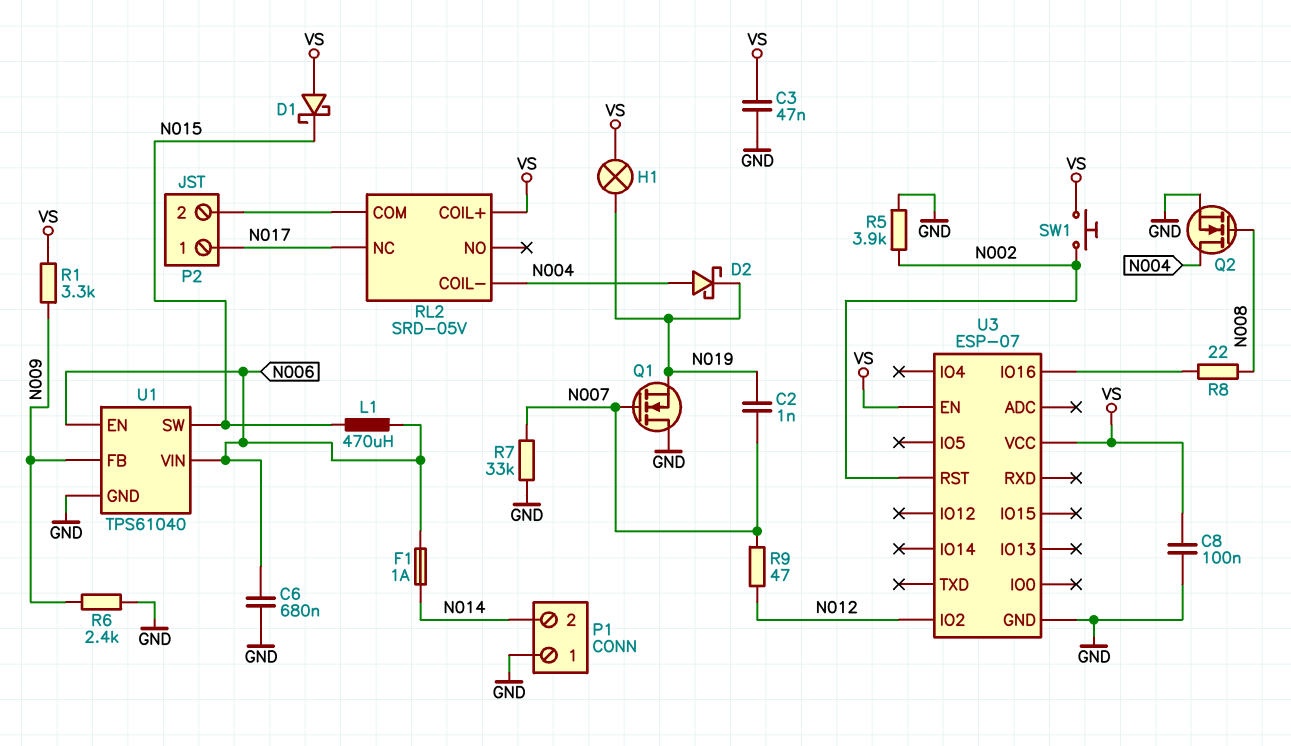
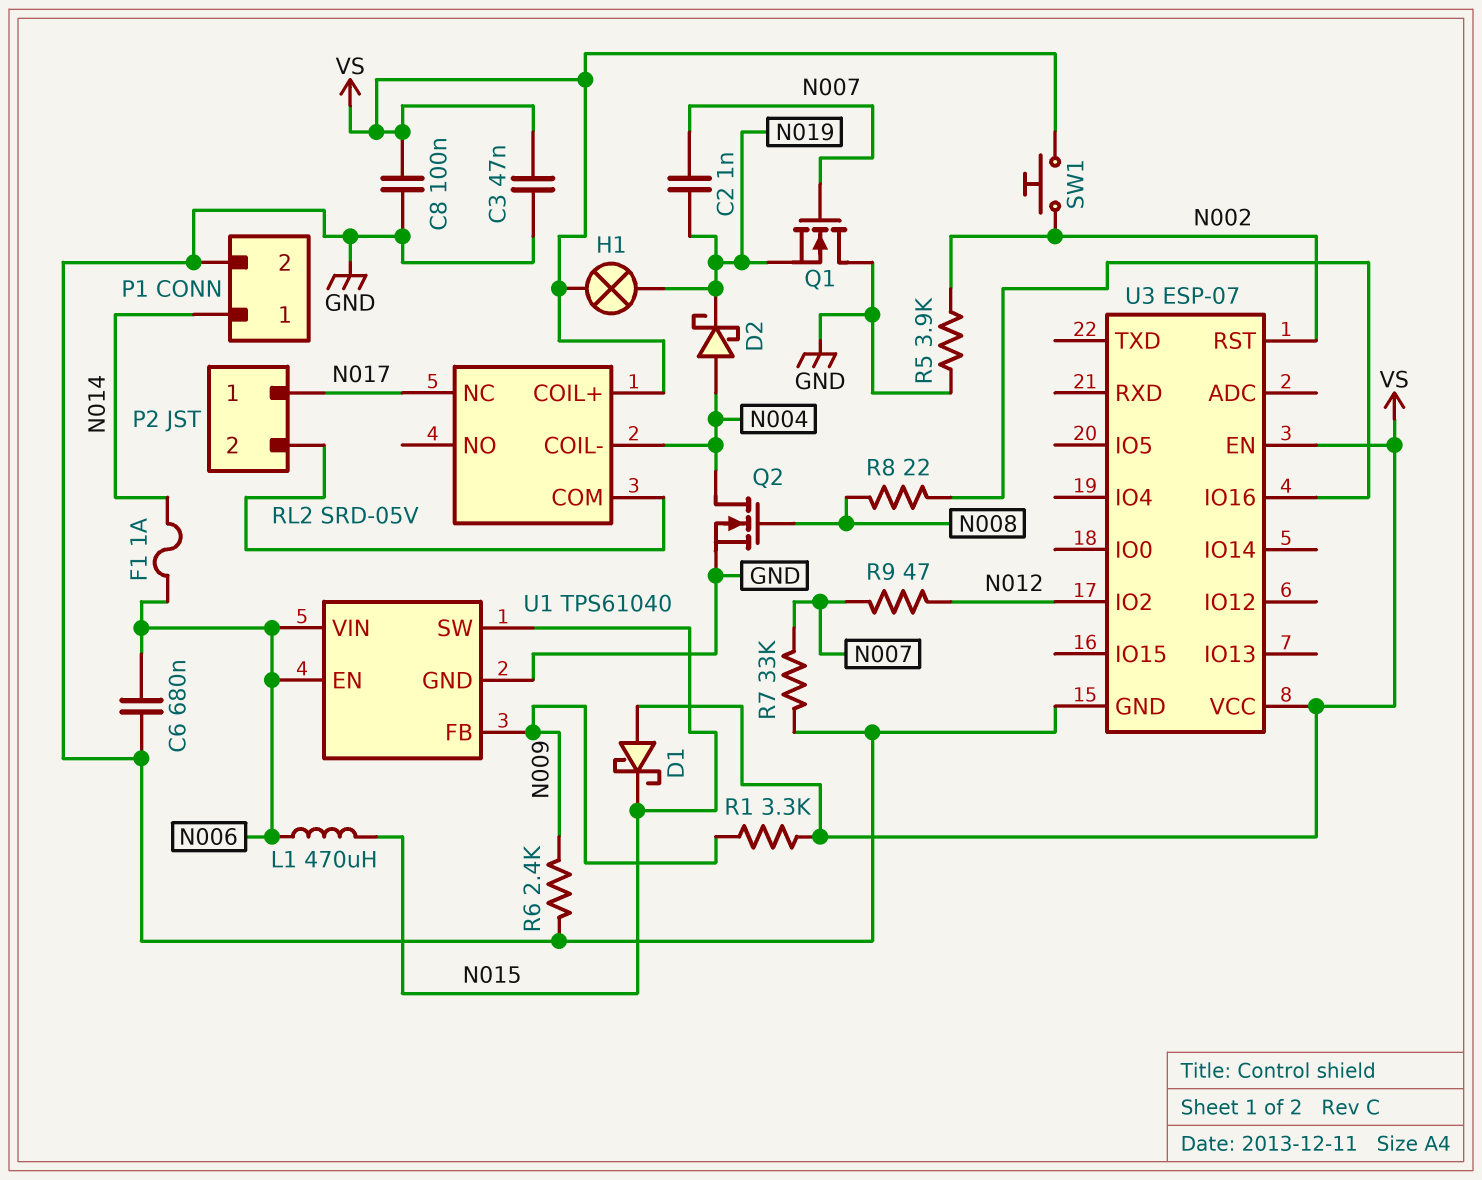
P1 pin 1: GND -> N014
P1 pin 2: N014 -> GND

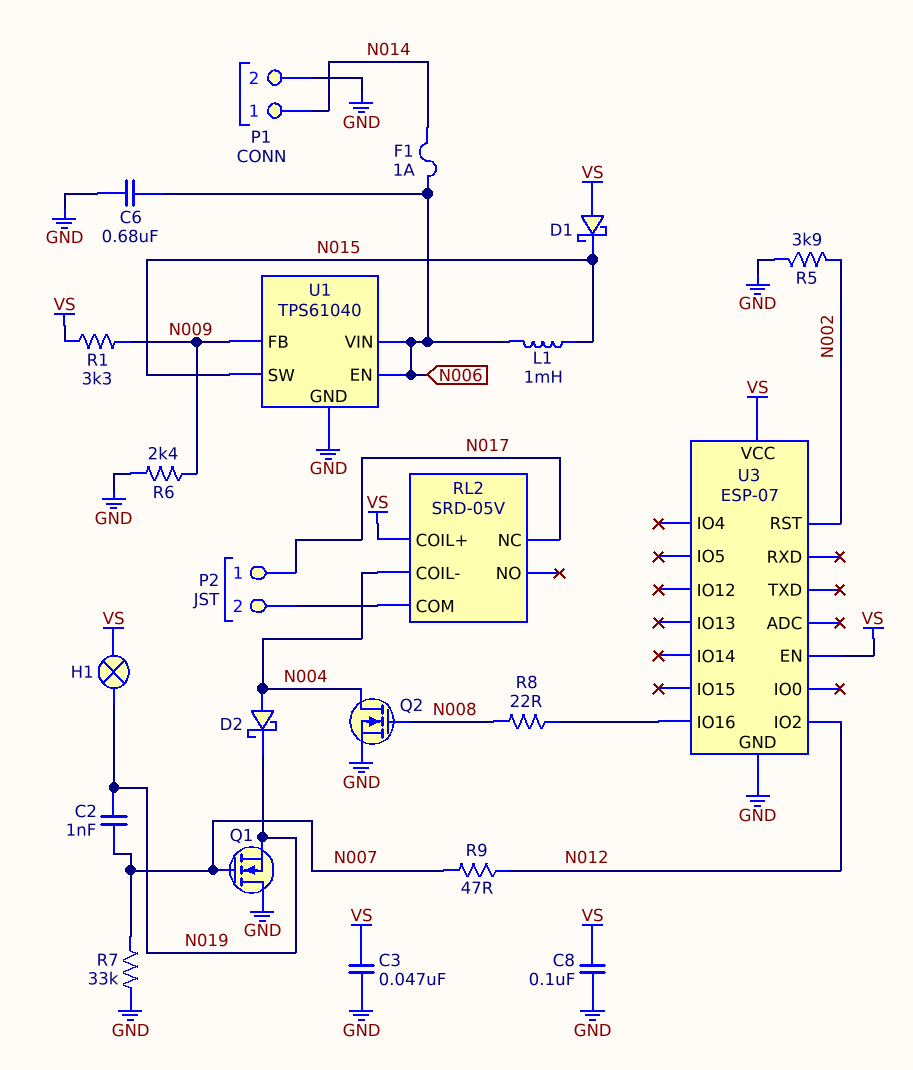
L1: 470uH (N006, N015) -> 1mH (N006, N015)
SW1: button (N002, VS) -> none

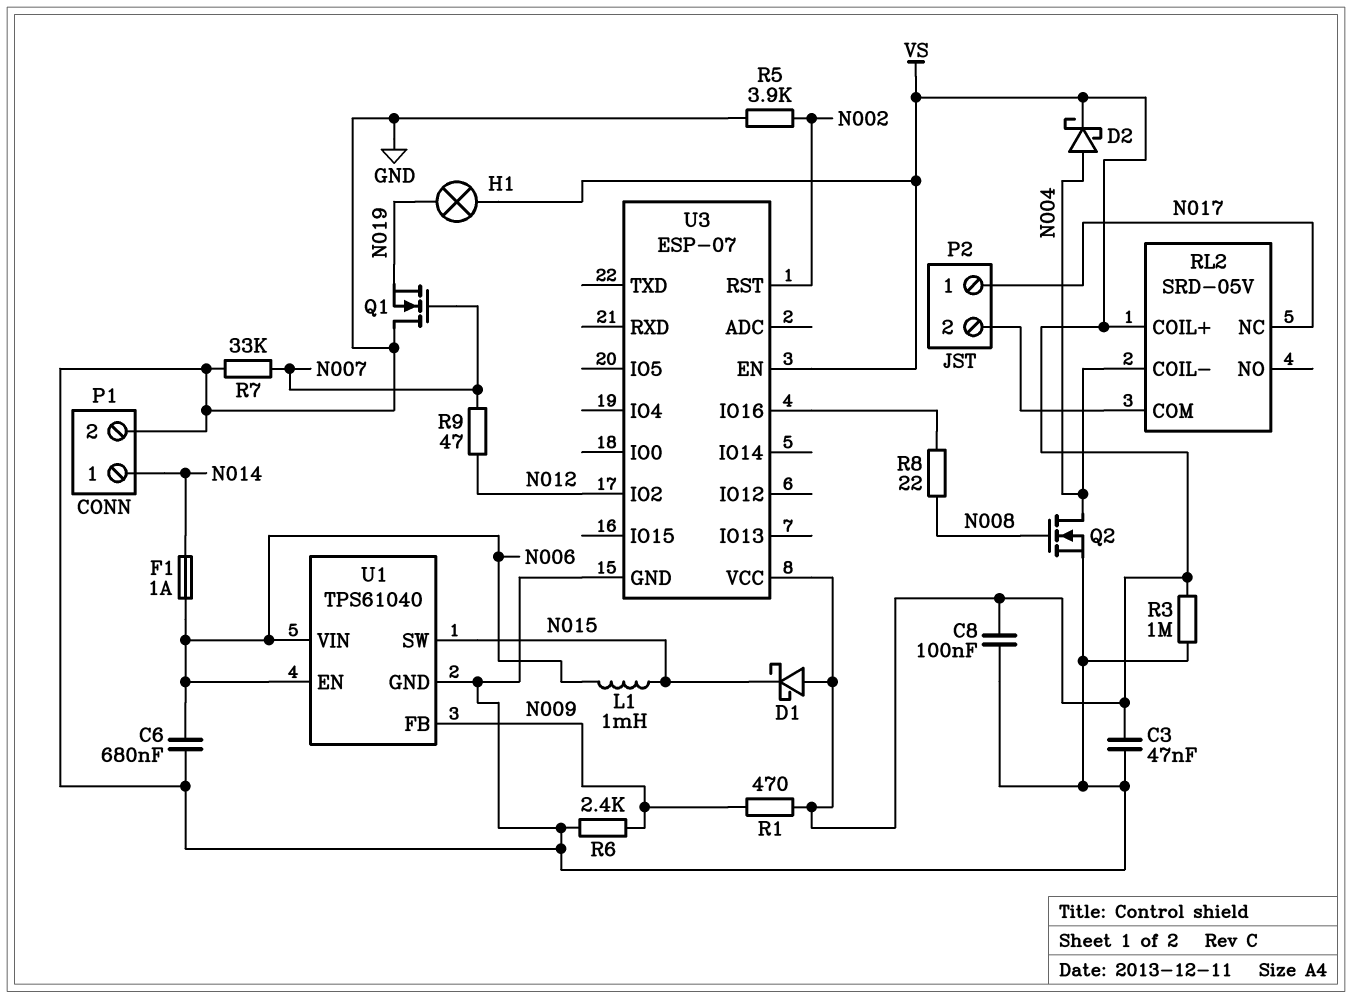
C2: 1nF (N007, N019) -> none
D2: schottky (A N004, K N019) -> schottky (A N004, K VS)
R1: 3.3k (N009, VS) -> 470 (N009, VS)
R3: none -> 1M (GND, VS)

